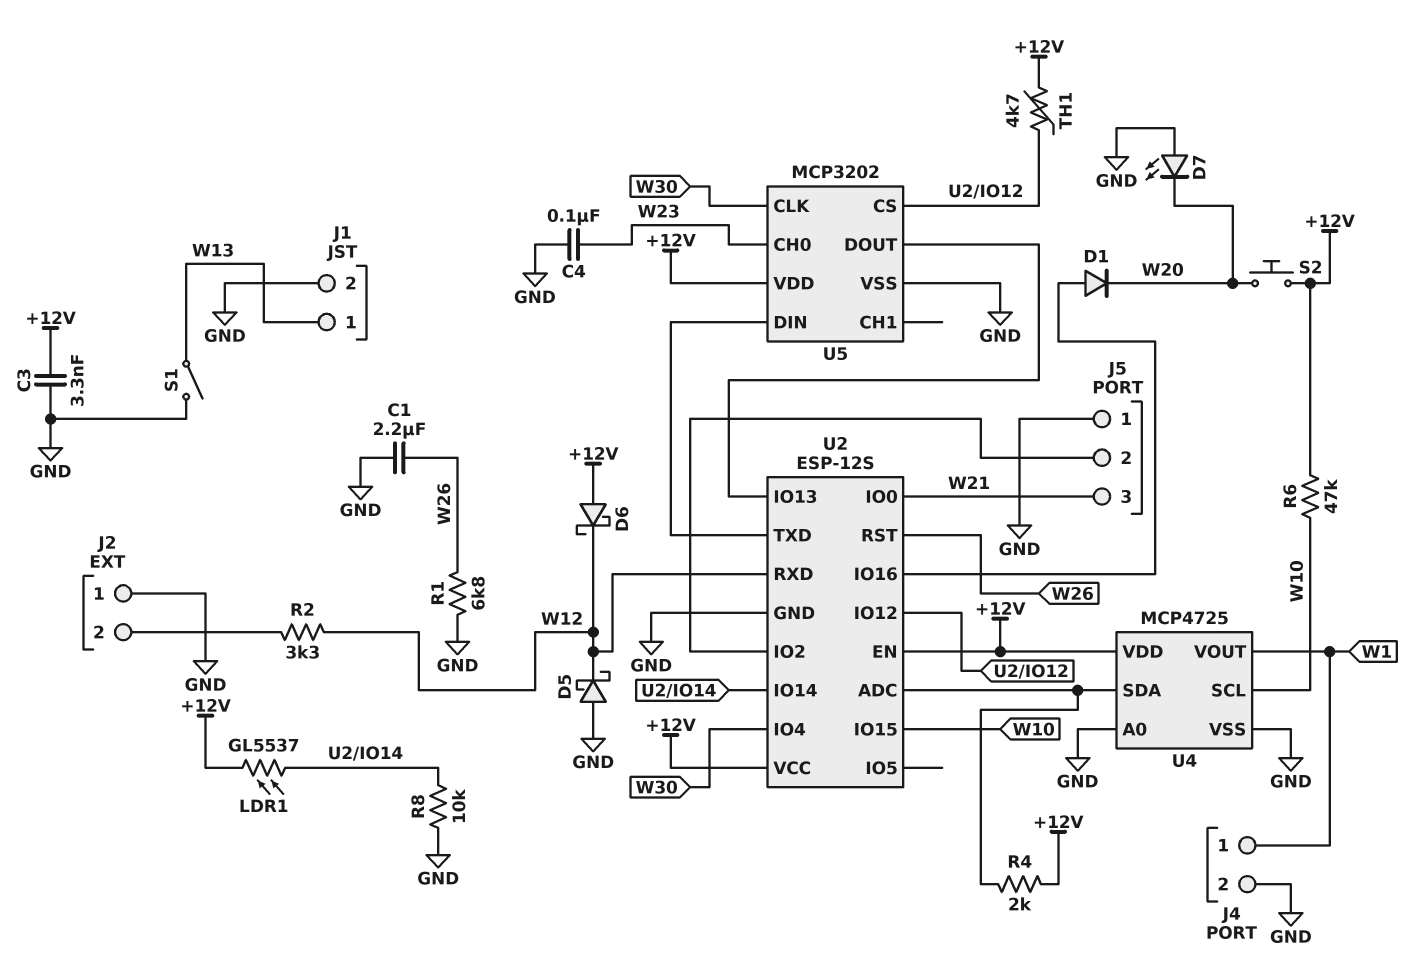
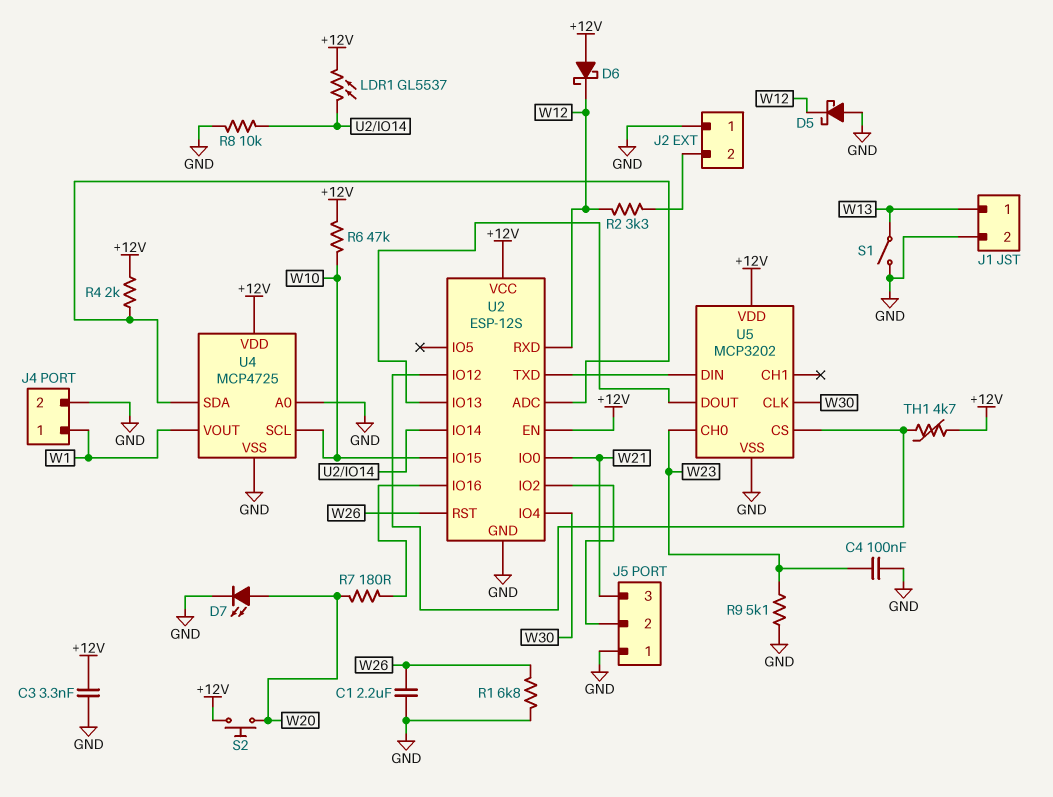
D1: diode (A U2/IO16, K W20) -> none
D7: LED (A GND, K W20) -> LED (A W20, K GND)
R7: none -> 180 (U2/IO16, W20)
R9: none -> 5.1k (GND, W23)

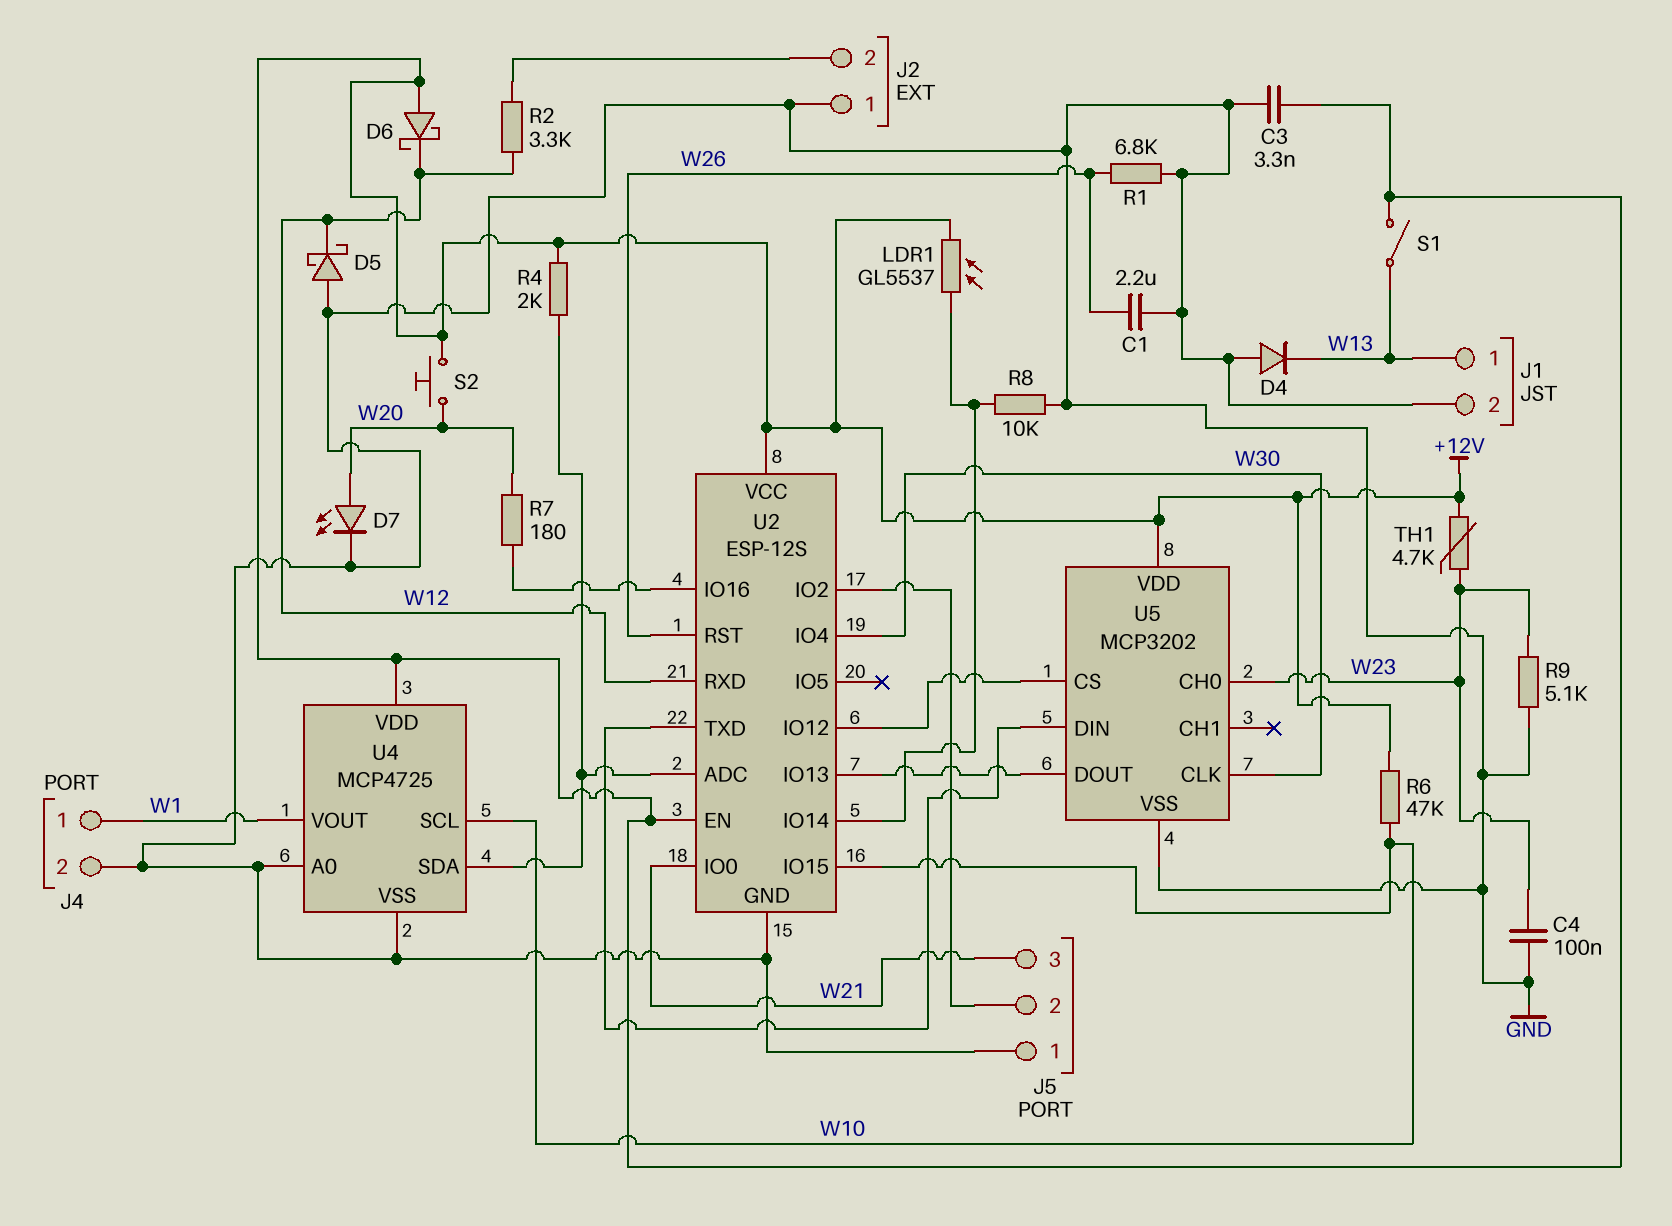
D4: none -> diode (A GND, K W13)
S1: switch (GND, W13) -> switch (+12V, W13)
TH1: 4.7k (+12V, U2/IO12) -> 4.7k (+12V, W23)

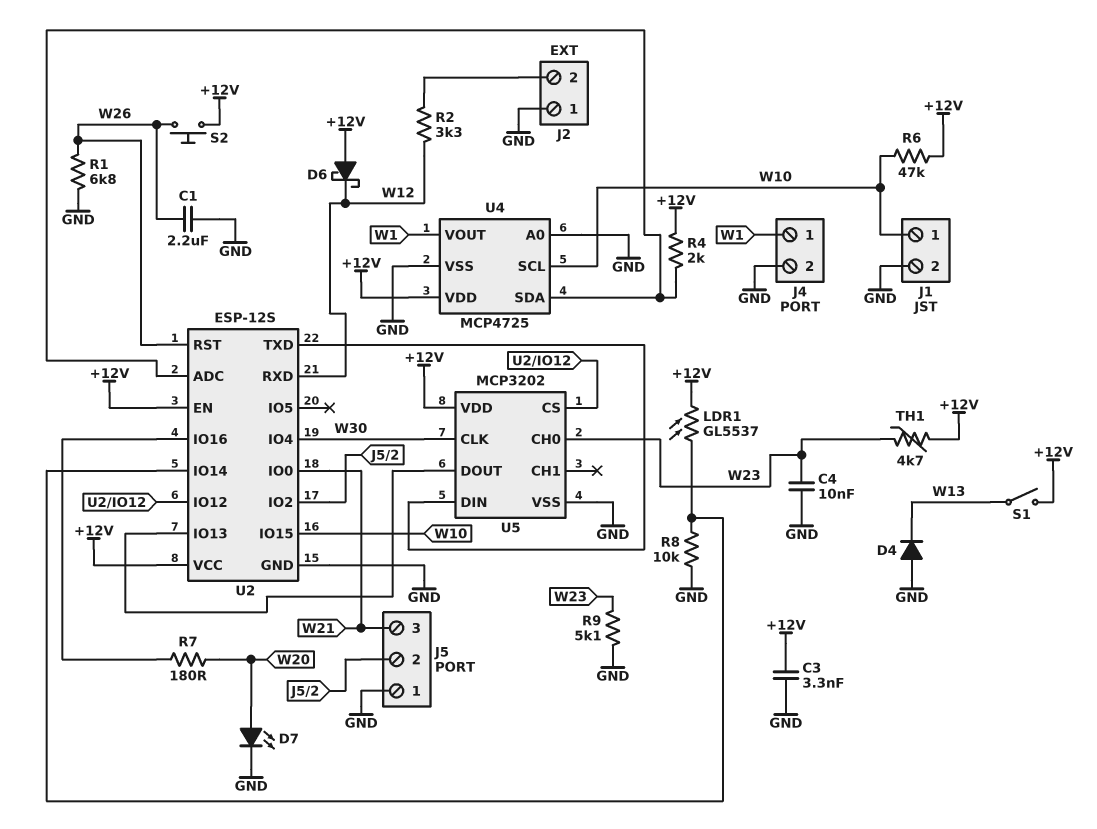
C4: 100nF (GND, W23) -> 10nF (GND, W23)
D5: schottky (A GND, K W12) -> none
J1 pin 1: W13 -> W10
S2: button (+12V, W20) -> button (+12V, W26)

